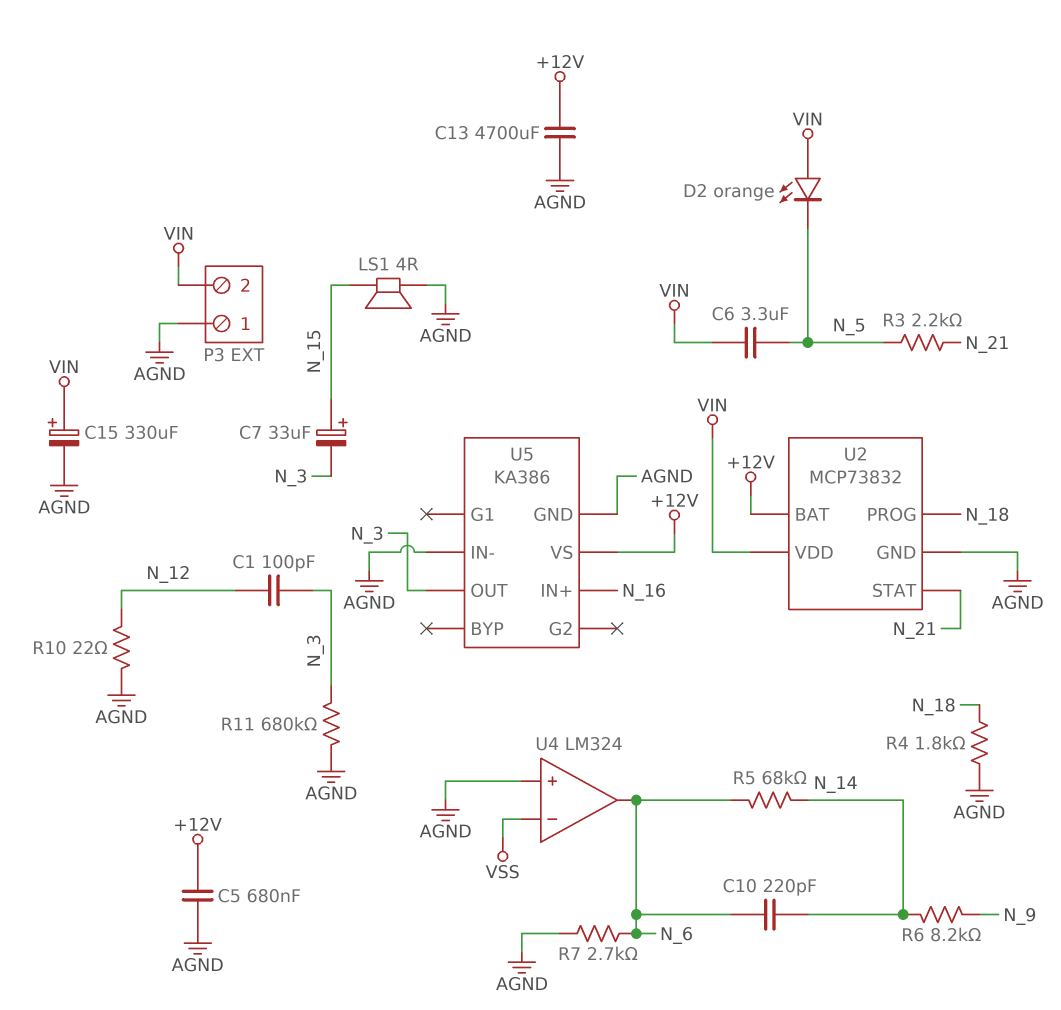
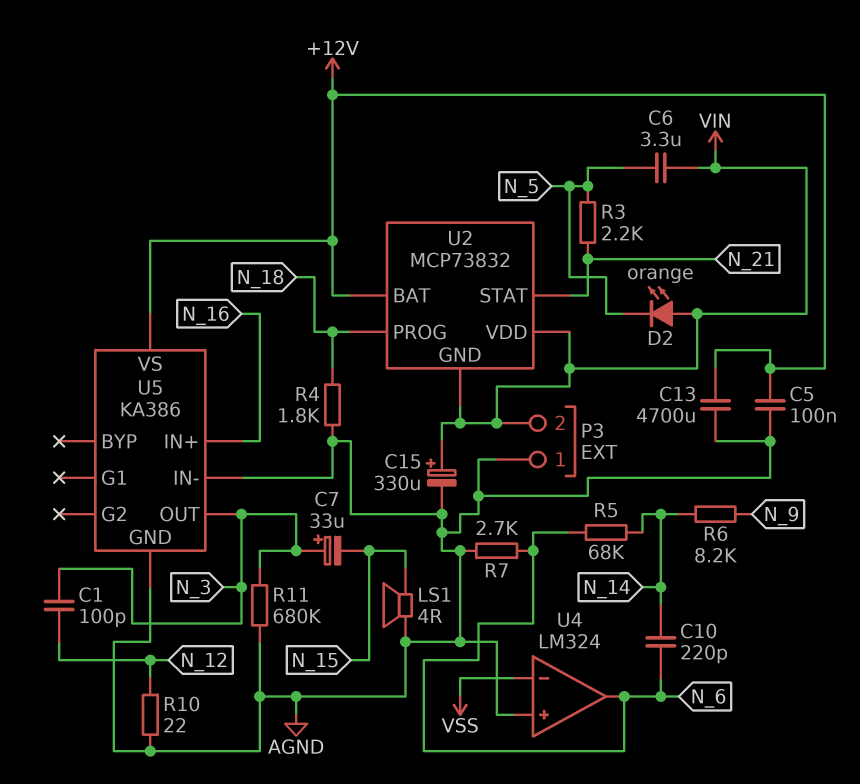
C5: 680nF (+12V, AGND) -> 100nF (+12V, AGND)
C7: 33uF (plus N_15, minus N_3) -> 33uF (plus N_3, minus N_15)
U2 pin GND: AGND -> VIN

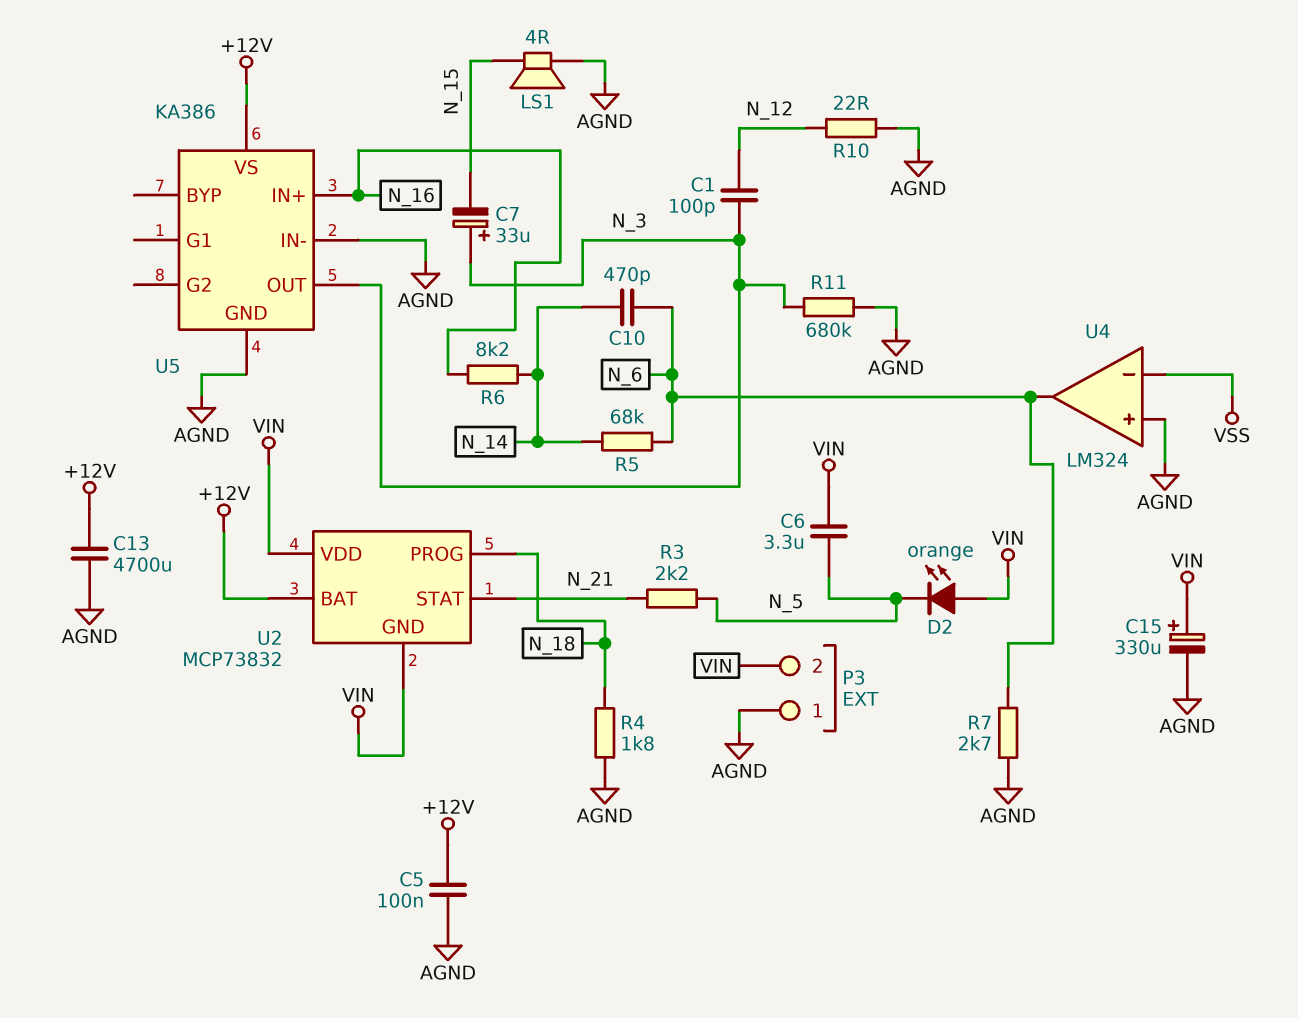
C10: 220pF (N_6, N_14) -> 470pF (N_6, N_14)
R6: 8.2k (N_9, N_14) -> 8.2k (N_14, N_16)

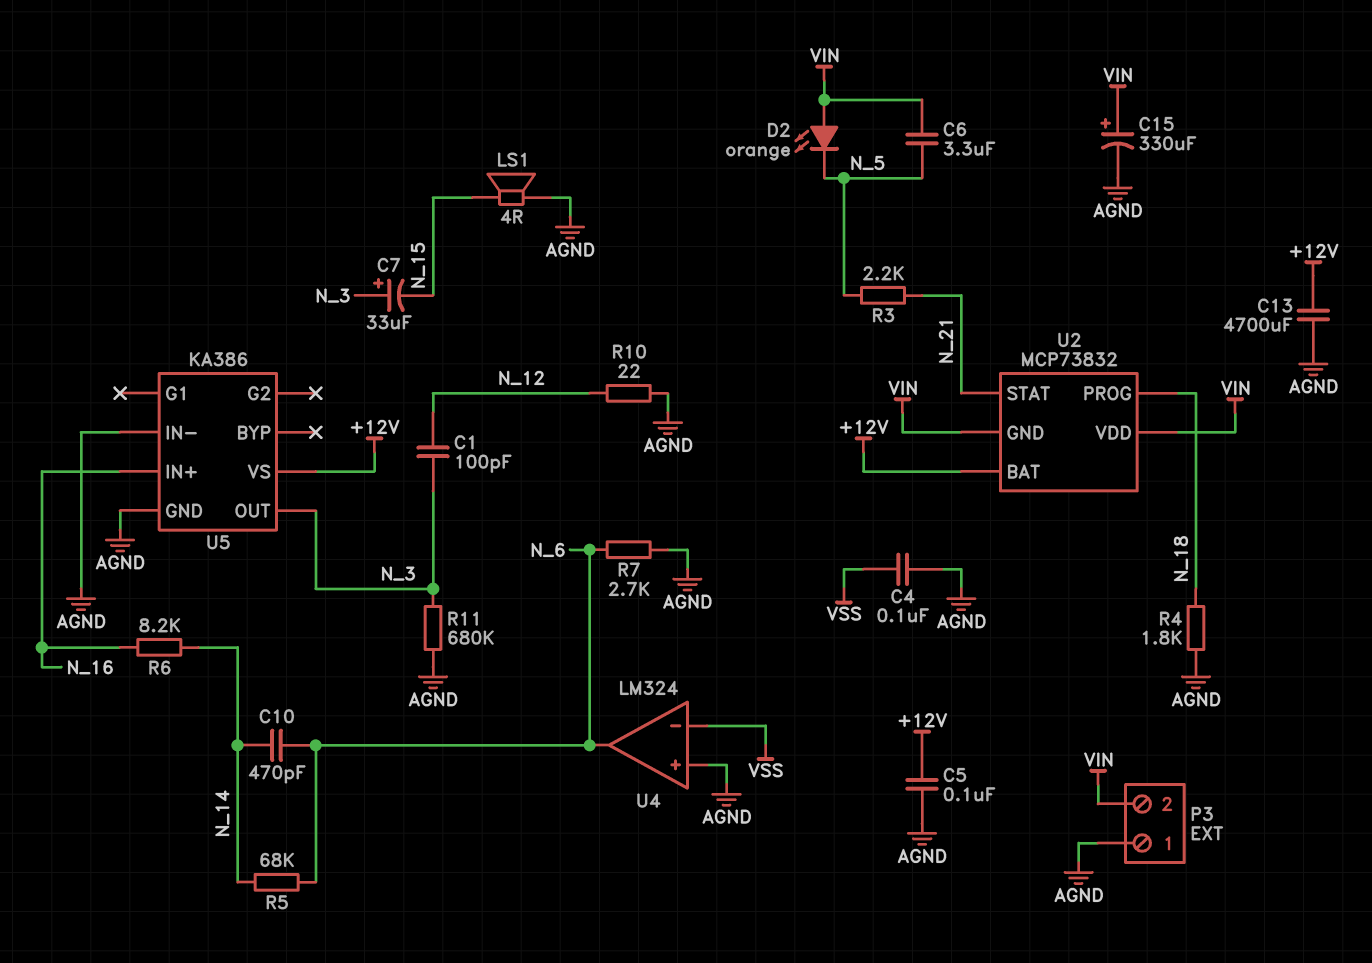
C4: none -> 100nF (AGND, VSS)

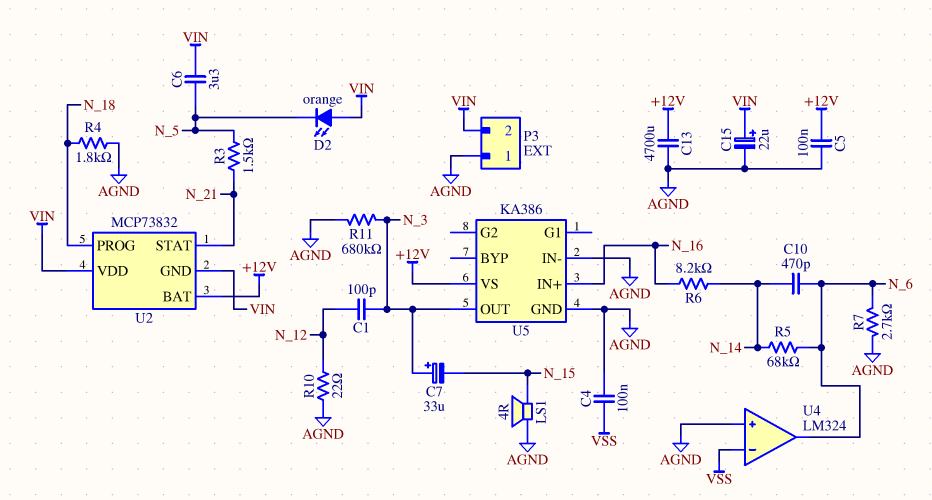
C15: 330uF (plus VIN, minus AGND) -> 22uF (plus VIN, minus AGND)
R3: 2.2k (N_5, N_21) -> 1.5k (N_5, N_21)

